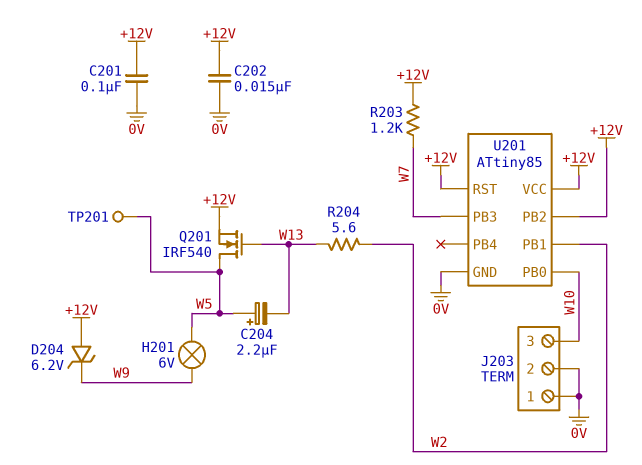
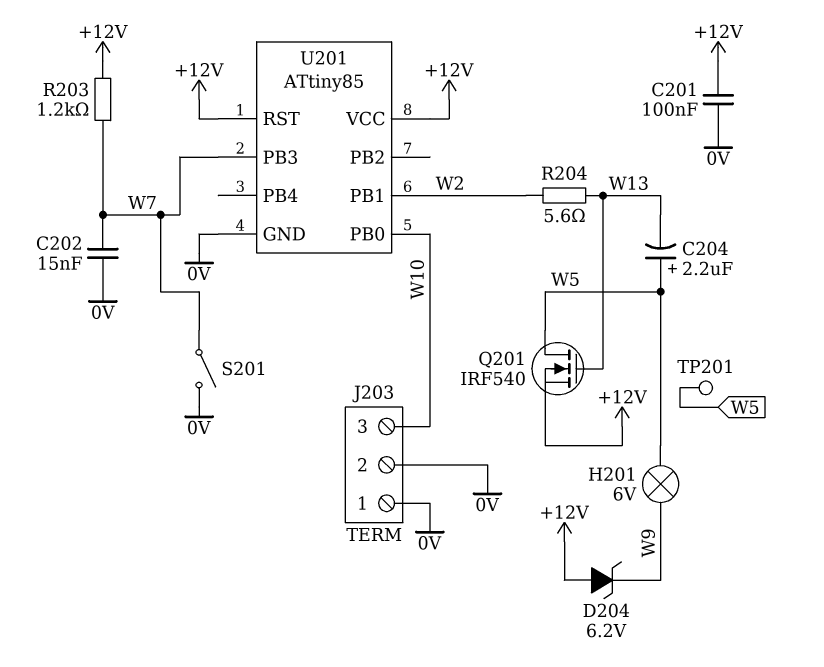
C202: 15nF (+12V, 0V) -> 15nF (0V, W7)
S201: none -> switch (0V, W7)
U201 pin PB2: +12V -> none

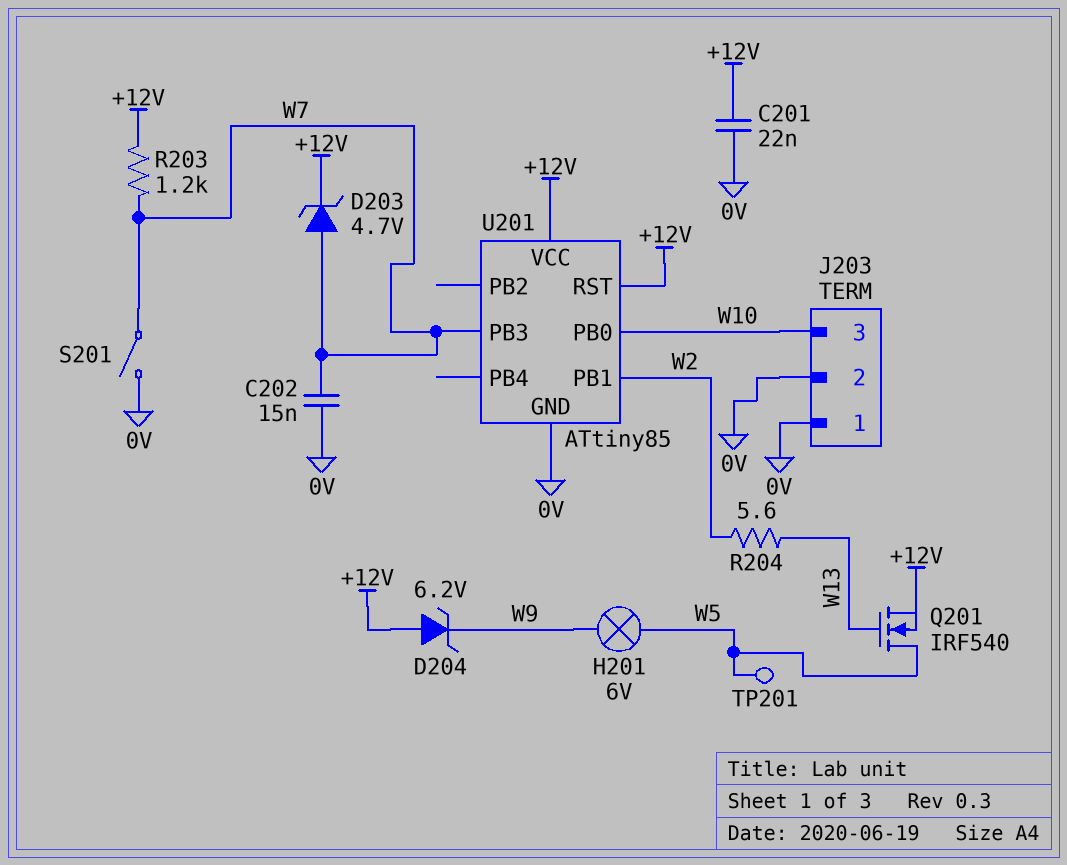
C201: 100nF (+12V, 0V) -> 22nF (+12V, 0V)
C204: 2.2uF (plus W5, minus W13) -> none
D203: none -> zener 4.7V (A W7, K +12V)

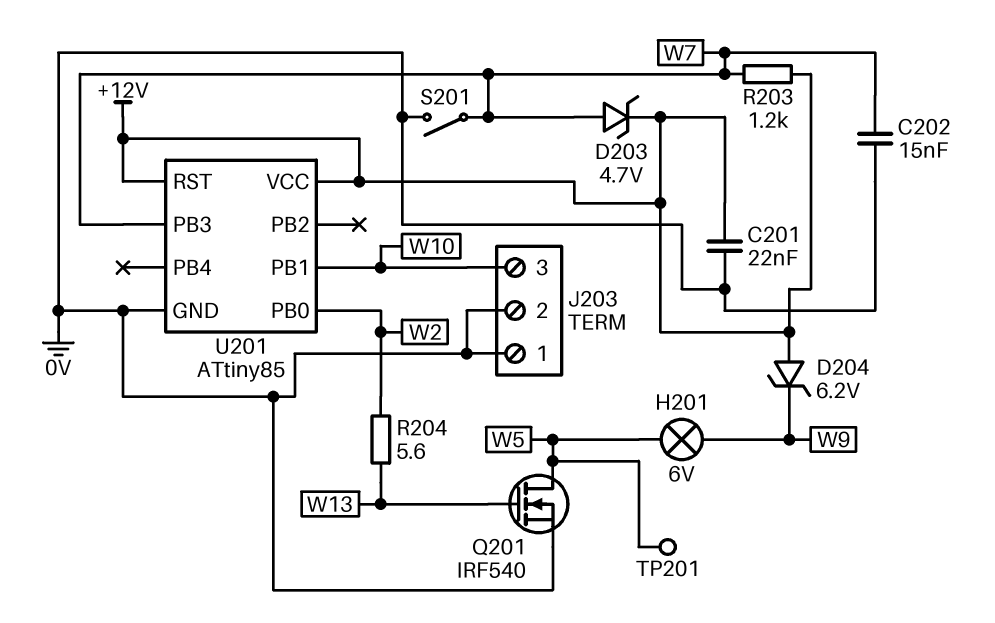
Q201: NMOS IRF540 (G W13, D W5, S +12V) -> NMOS IRF540 (G W13, D W5, S 0V)
U201 pin PB0: W10 -> W2
U201 pin PB1: W2 -> W10

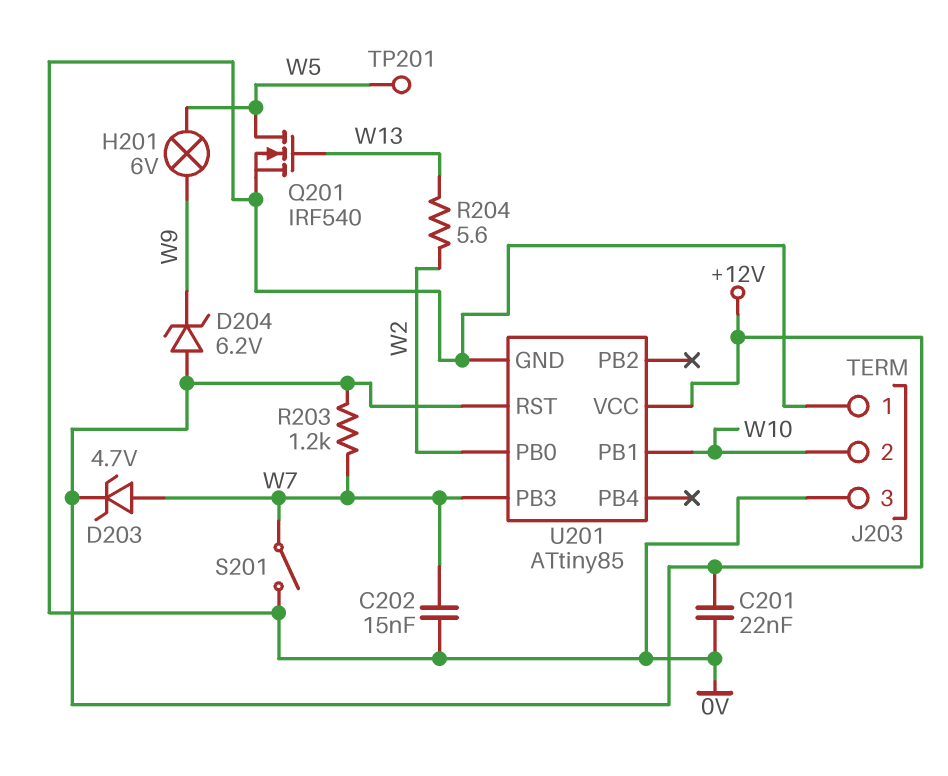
J203 pin 2: 0V -> W10
J203 pin 3: W10 -> 0V

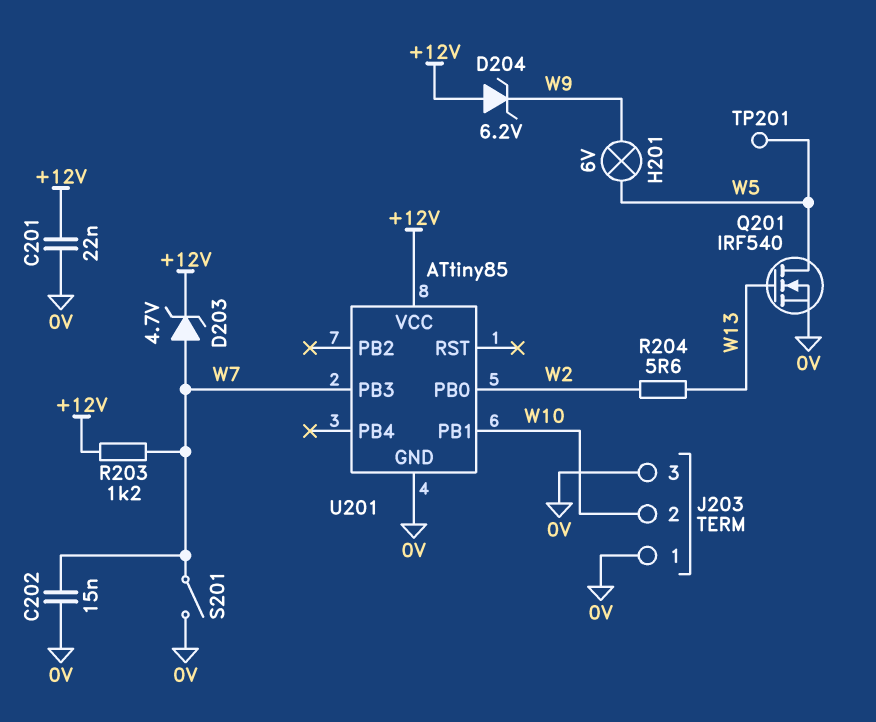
U201 pin RST: +12V -> none

